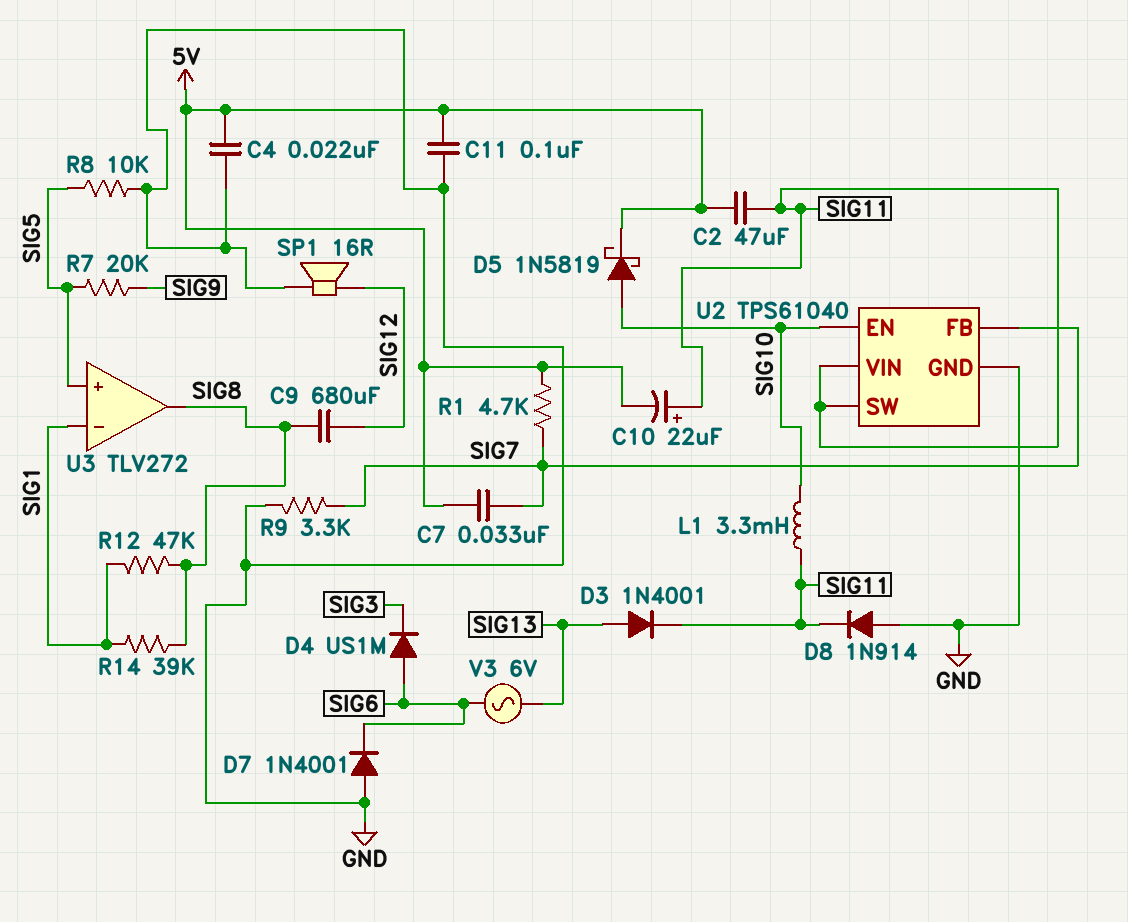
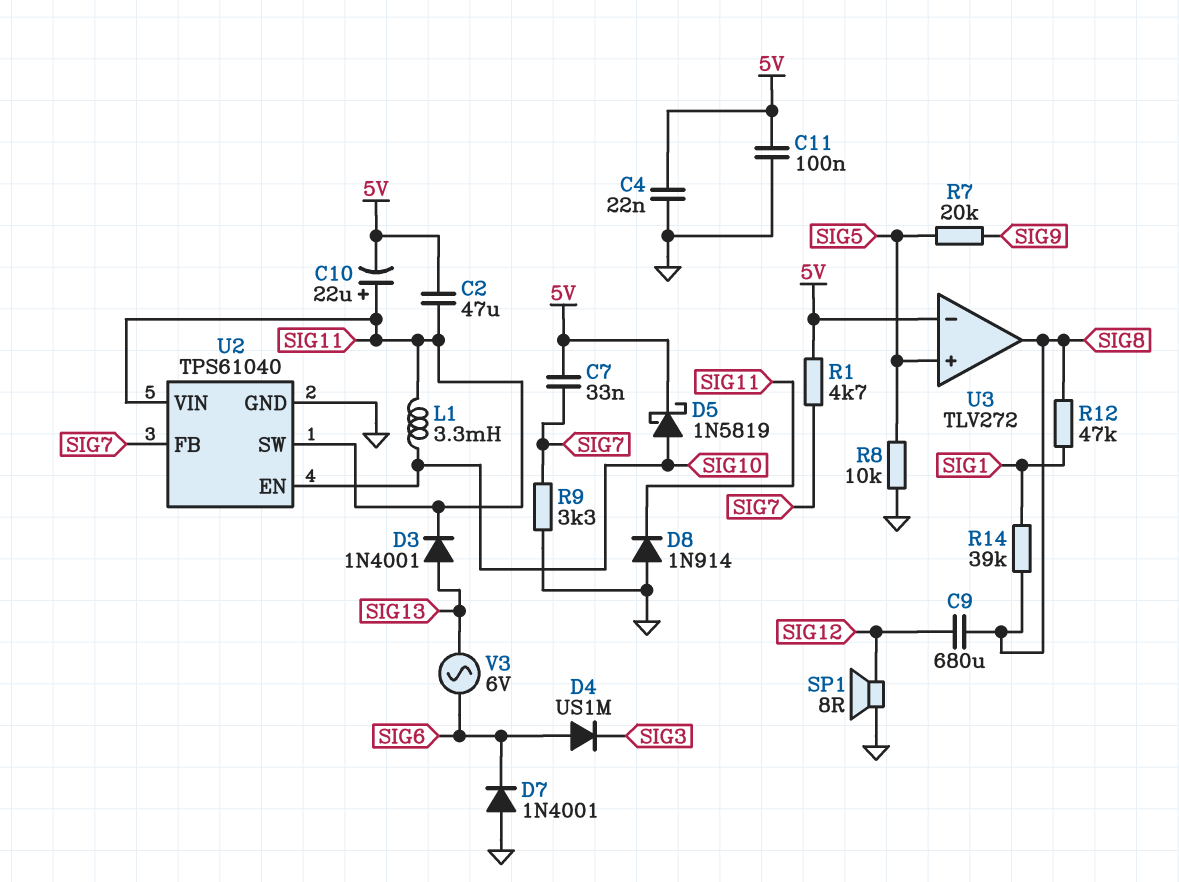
SP1: speaker 16R (GND, SIG12) -> speaker 8R (GND, SIG12)
U3 pin in-: SIG1 -> 5V

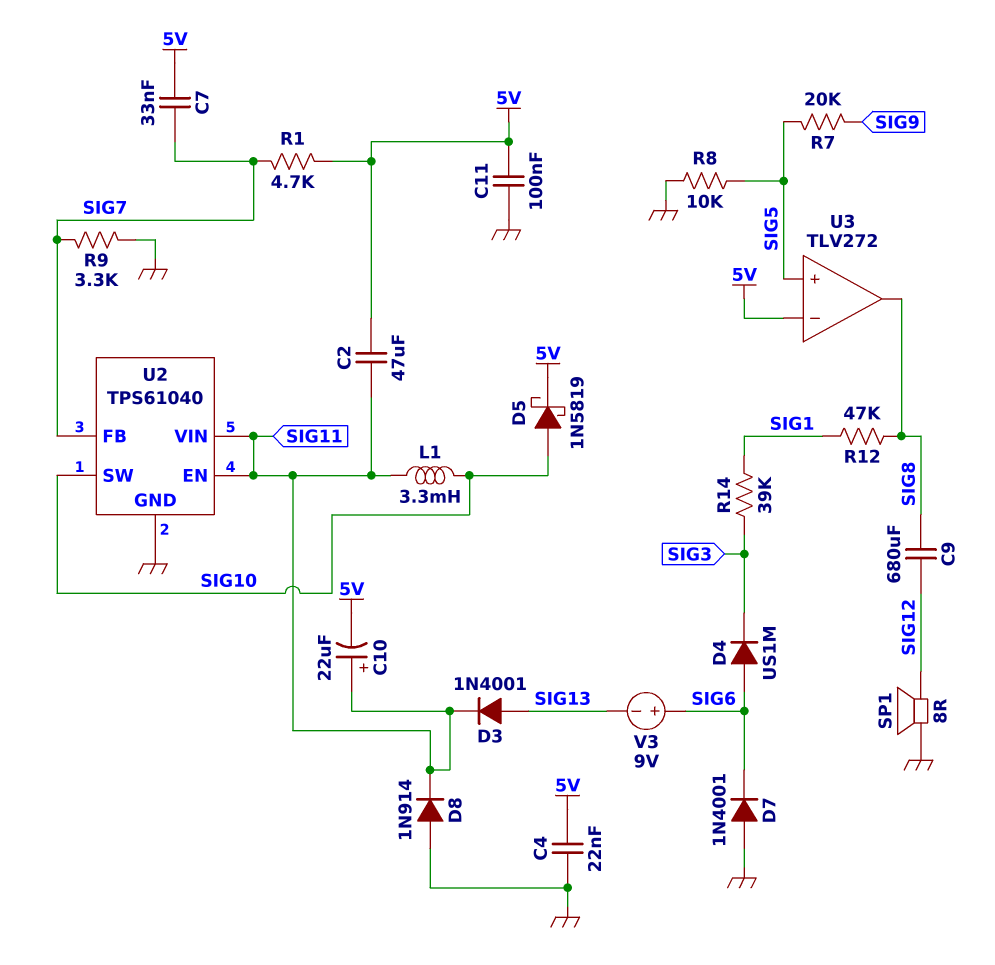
R14: 39k (SIG1, SIG8) -> 39k (SIG1, SIG3)
U2 pin EN: SIG10 -> SIG11
U2 pin SW: SIG11 -> SIG10
V3: AC 6V (SIG6, SIG13) -> 9V (plus SIG6, minus SIG13)

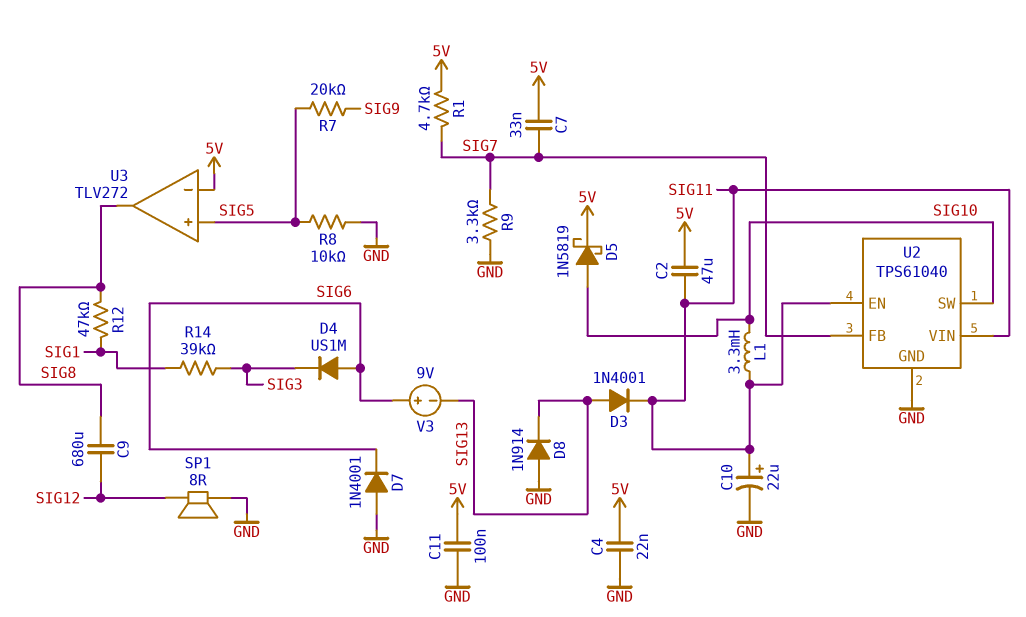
C10: 22uF (plus SIG11, minus 5V) -> 22uF (plus SIG11, minus GND)
D8: diode 1N914 (A GND, K SIG11) -> diode 1N914 (A GND, K SIG13)

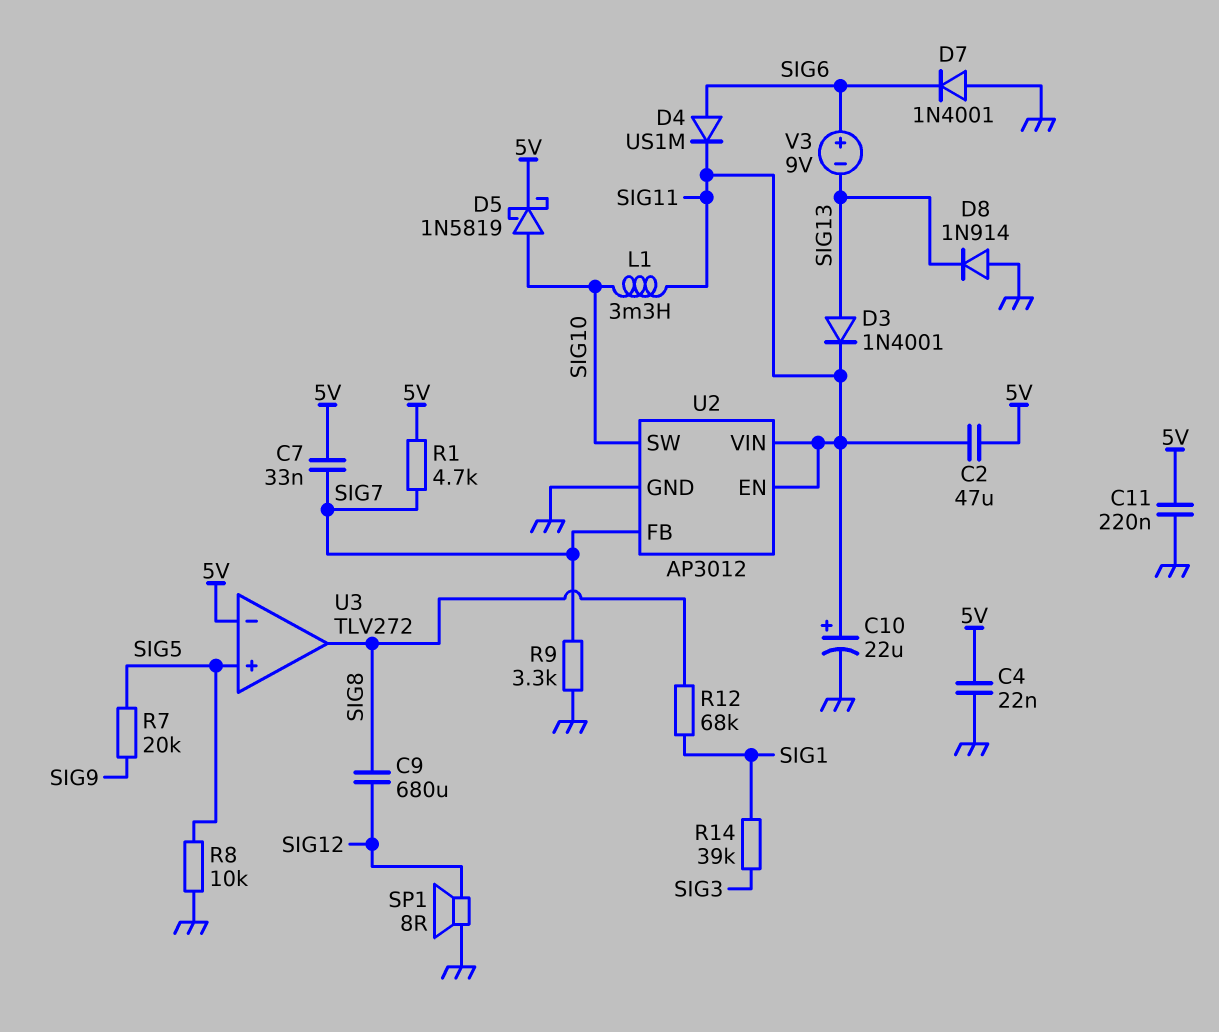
C11: 100nF (5V, GND) -> 220nF (5V, GND)
D4: diode US1M (A SIG6, K SIG3) -> diode US1M (A SIG6, K SIG11)
R12: 47k (SIG1, SIG8) -> 68k (SIG1, SIG8)
U2: TPS61040 -> AP3012

